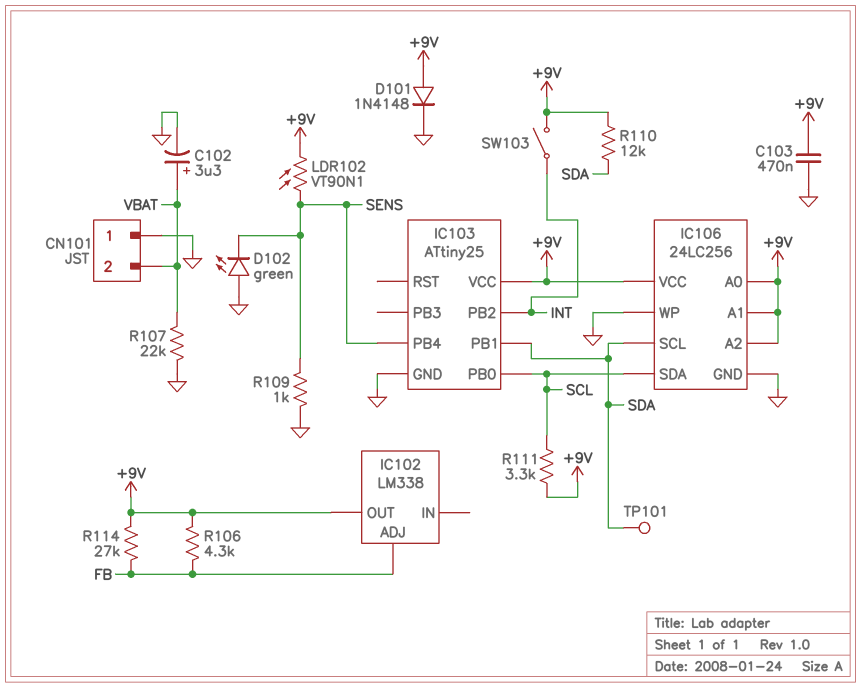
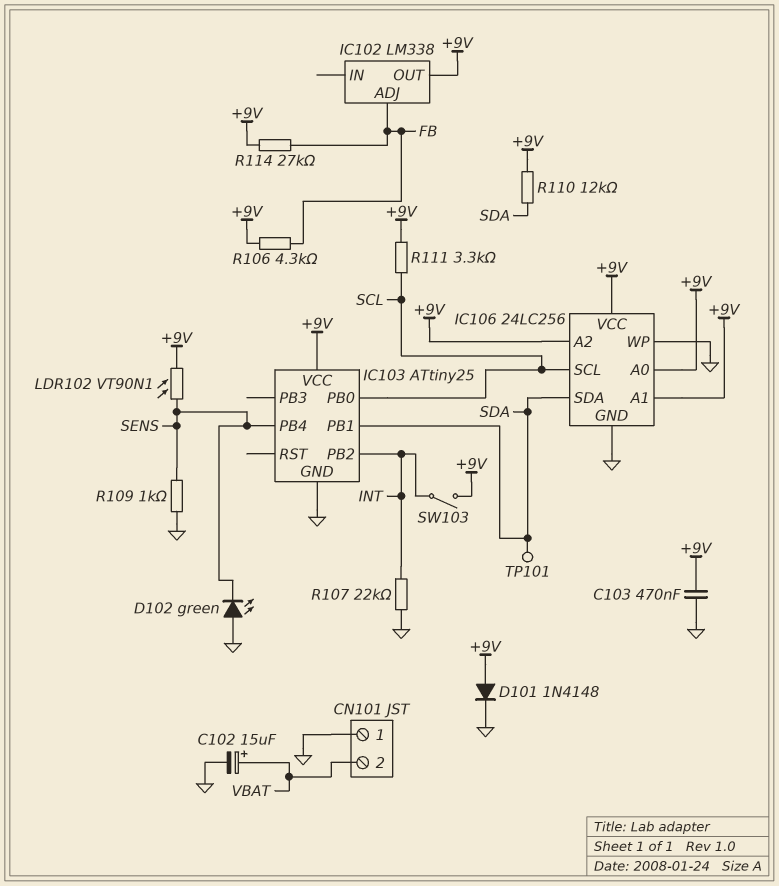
C102: 3.3uF (plus VBAT, minus GND) -> 15uF (plus VBAT, minus GND)
IC106 pin SCL: SDA -> SCL
IC106 pin SDA: SCL -> SDA
R107: 22k (GND, VBAT) -> 22k (GND, INT)

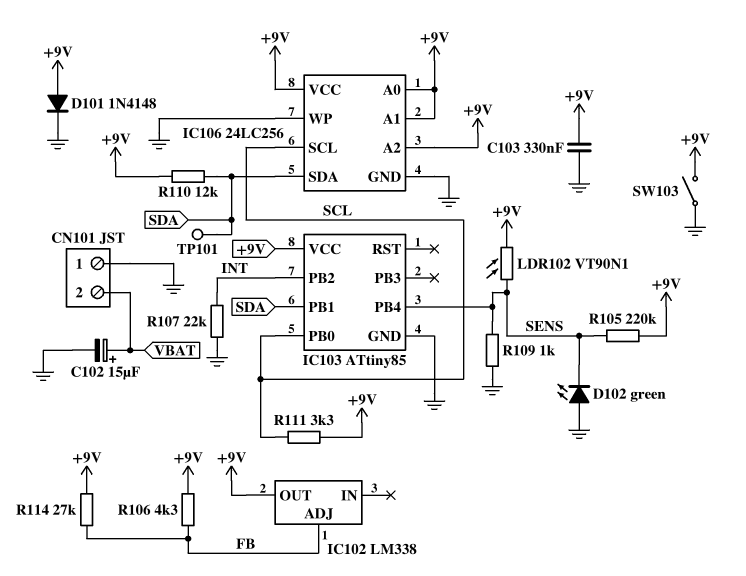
C103: 470nF (+9V, GND) -> 330nF (+9V, GND)
IC103: ATtiny25 -> ATtiny85
R105: none -> 220k (+9V, SENS)
SW103: switch (+9V, INT) -> switch (+9V, GND)

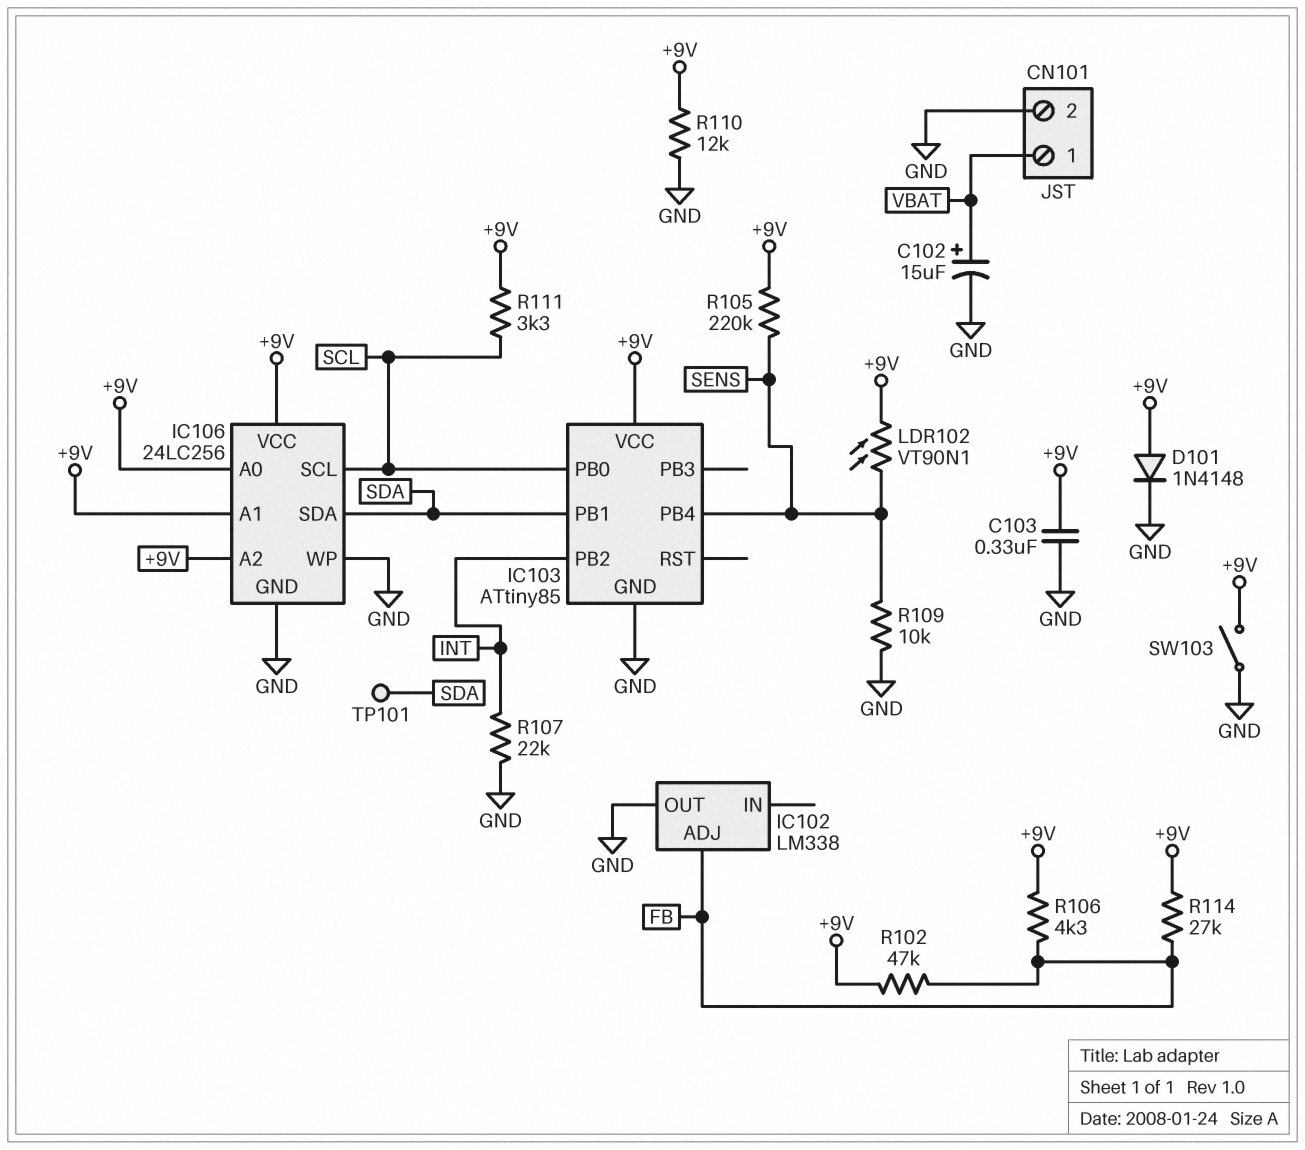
CN101 pin 1: GND -> VBAT
CN101 pin 2: VBAT -> GND
D102: LED green (A GND, K SENS) -> none
IC102 pin OUT: +9V -> GND
R102: none -> 47k (+9V, FB)
R109: 1k (GND, SENS) -> 10k (GND, SENS)
R110: 12k (+9V, SDA) -> 12k (+9V, GND)

